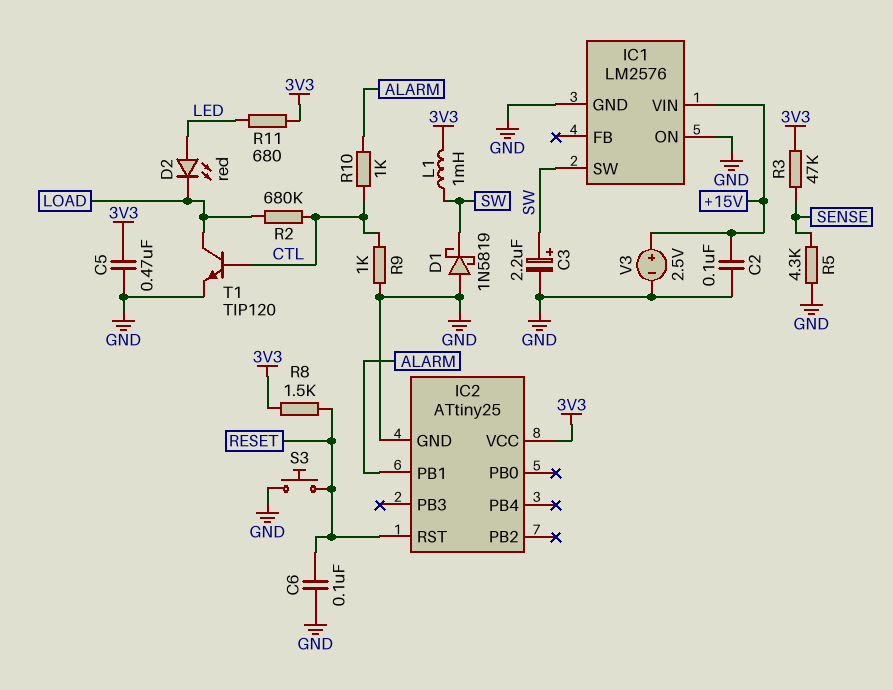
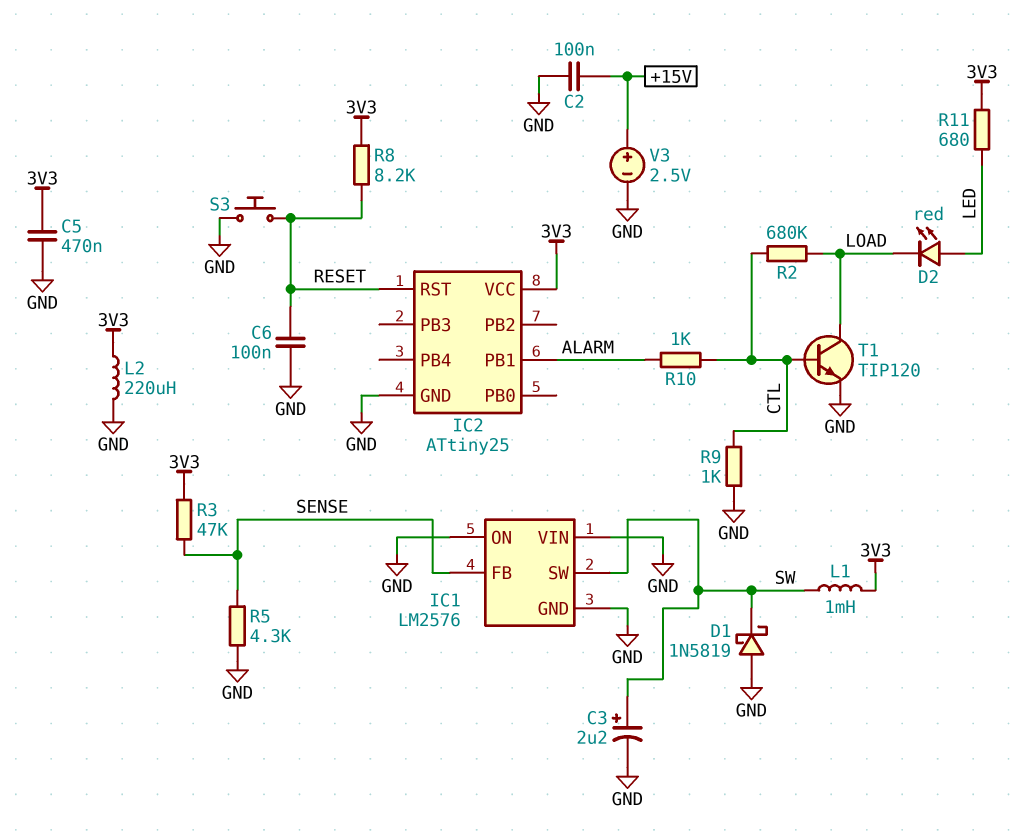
IC1 pin FB: none -> SENSE
IC1 pin VIN: +15V -> GND
L2: none -> 220uH (3V3, GND)
R8: 1.5k (3V3, RESET) -> 8.2k (3V3, RESET)

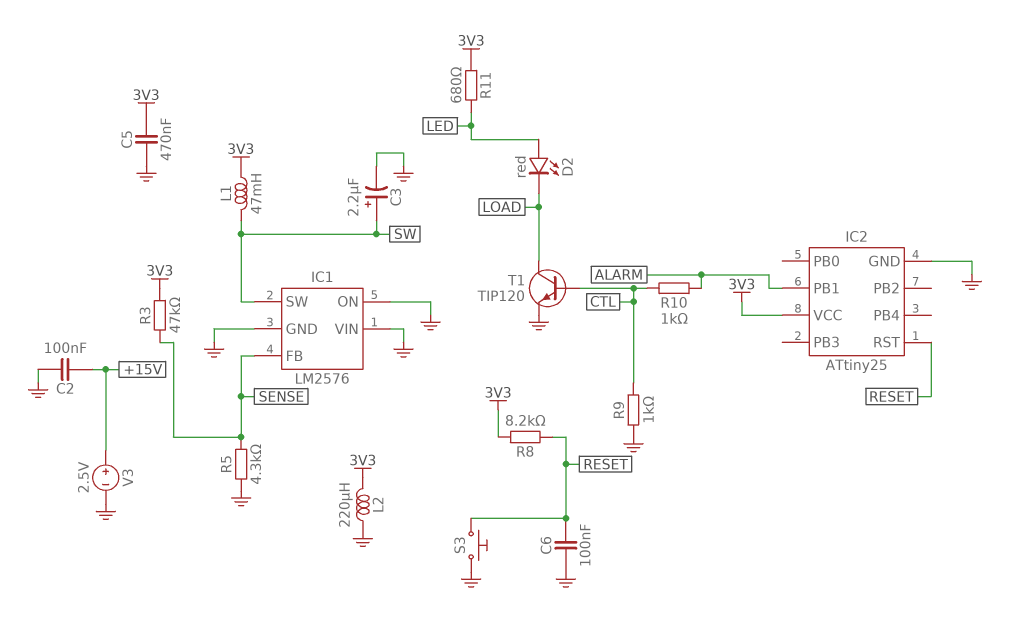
D1: schottky 1N5819 (A GND, K SW) -> none
L1: 1mH (3V3, SW) -> 47mH (3V3, SW)
R2: 680k (CTL, LOAD) -> none

